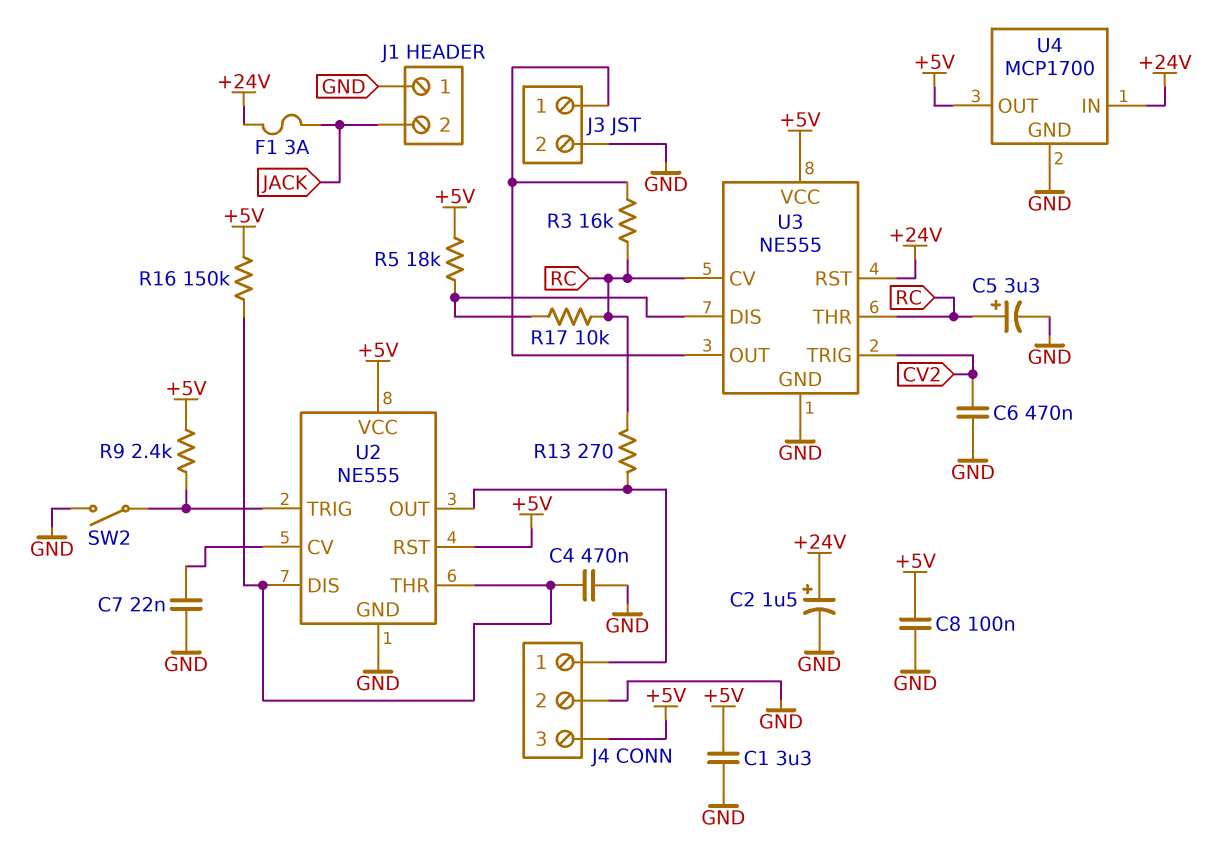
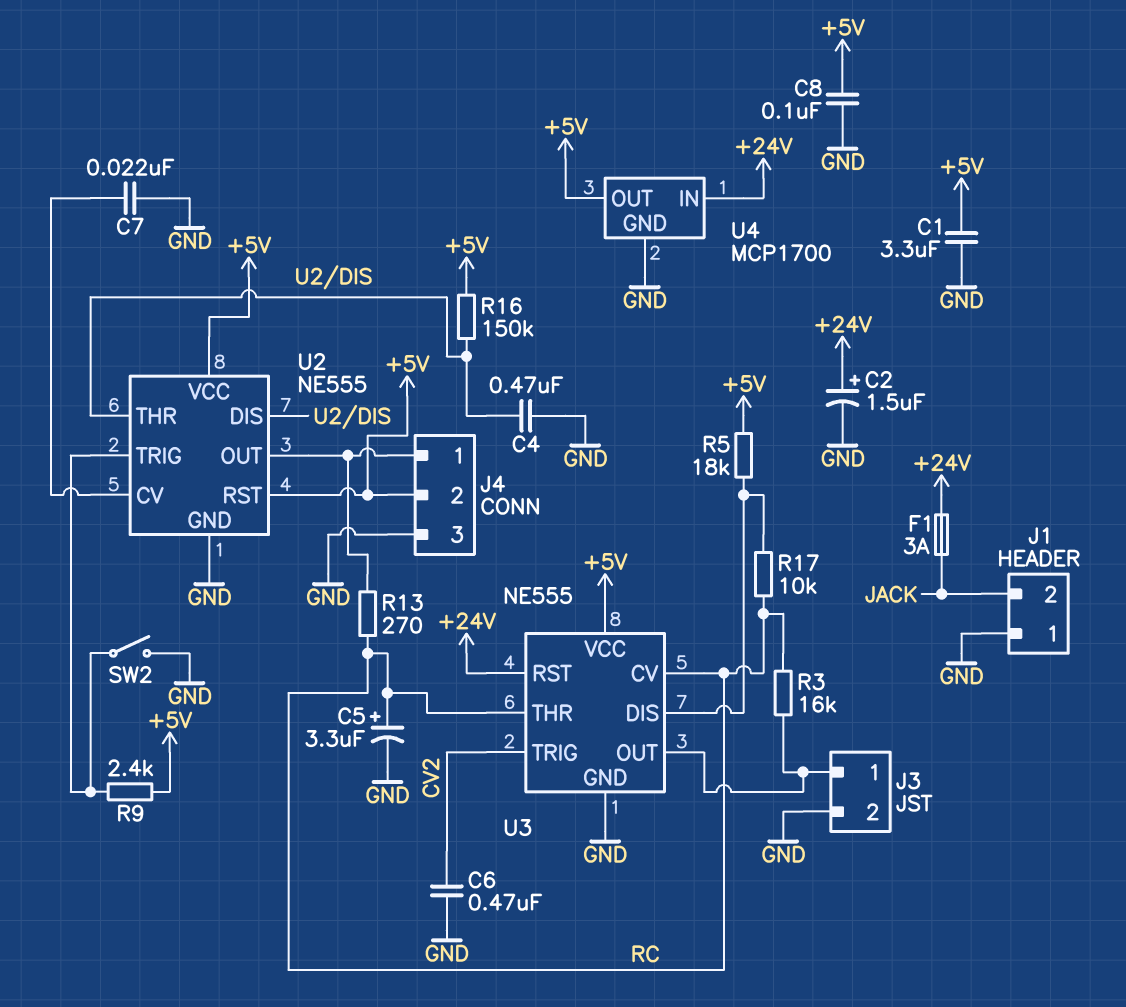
J4 pin 2: GND -> +5V
J4 pin 3: +5V -> GND

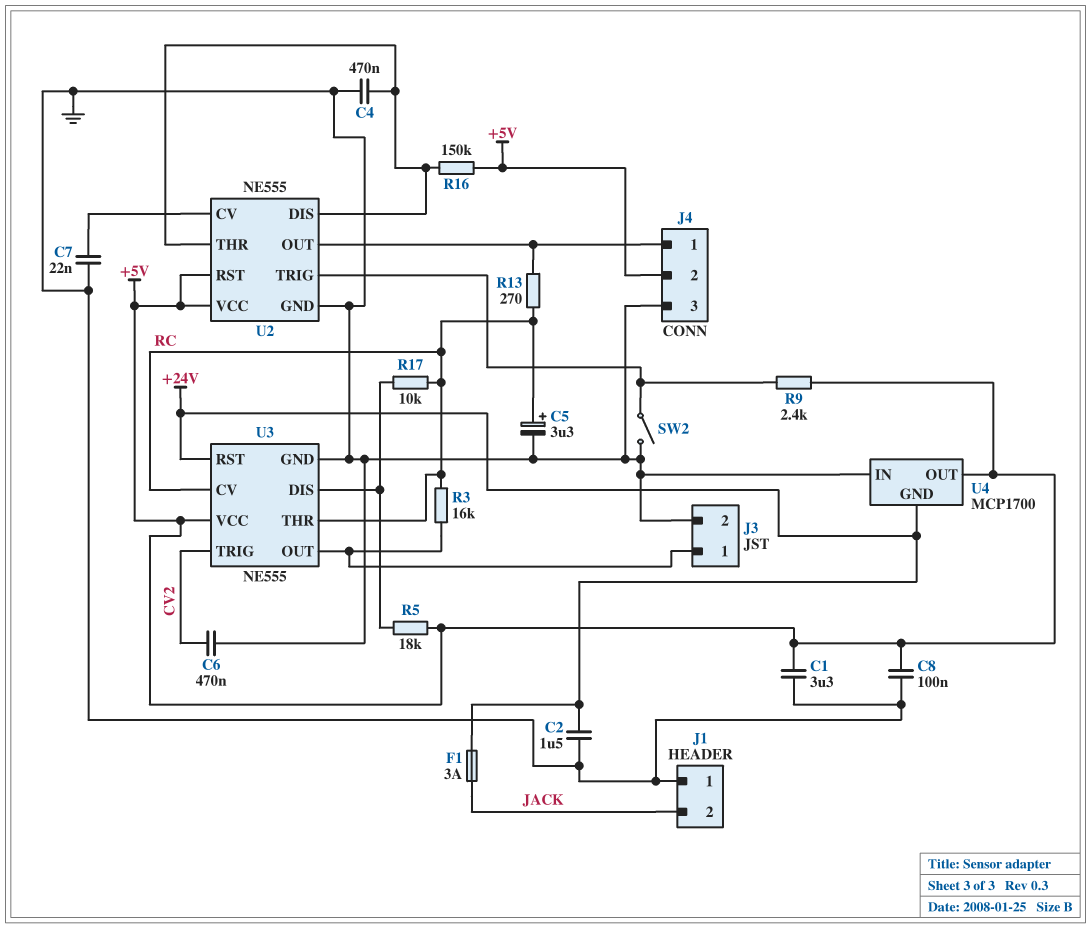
C2: 1.5uF (plus +24V, minus GND) -> 1.5uF (+24V, GND)
U4 pin GND: GND -> +24V
U4 pin IN: +24V -> GND

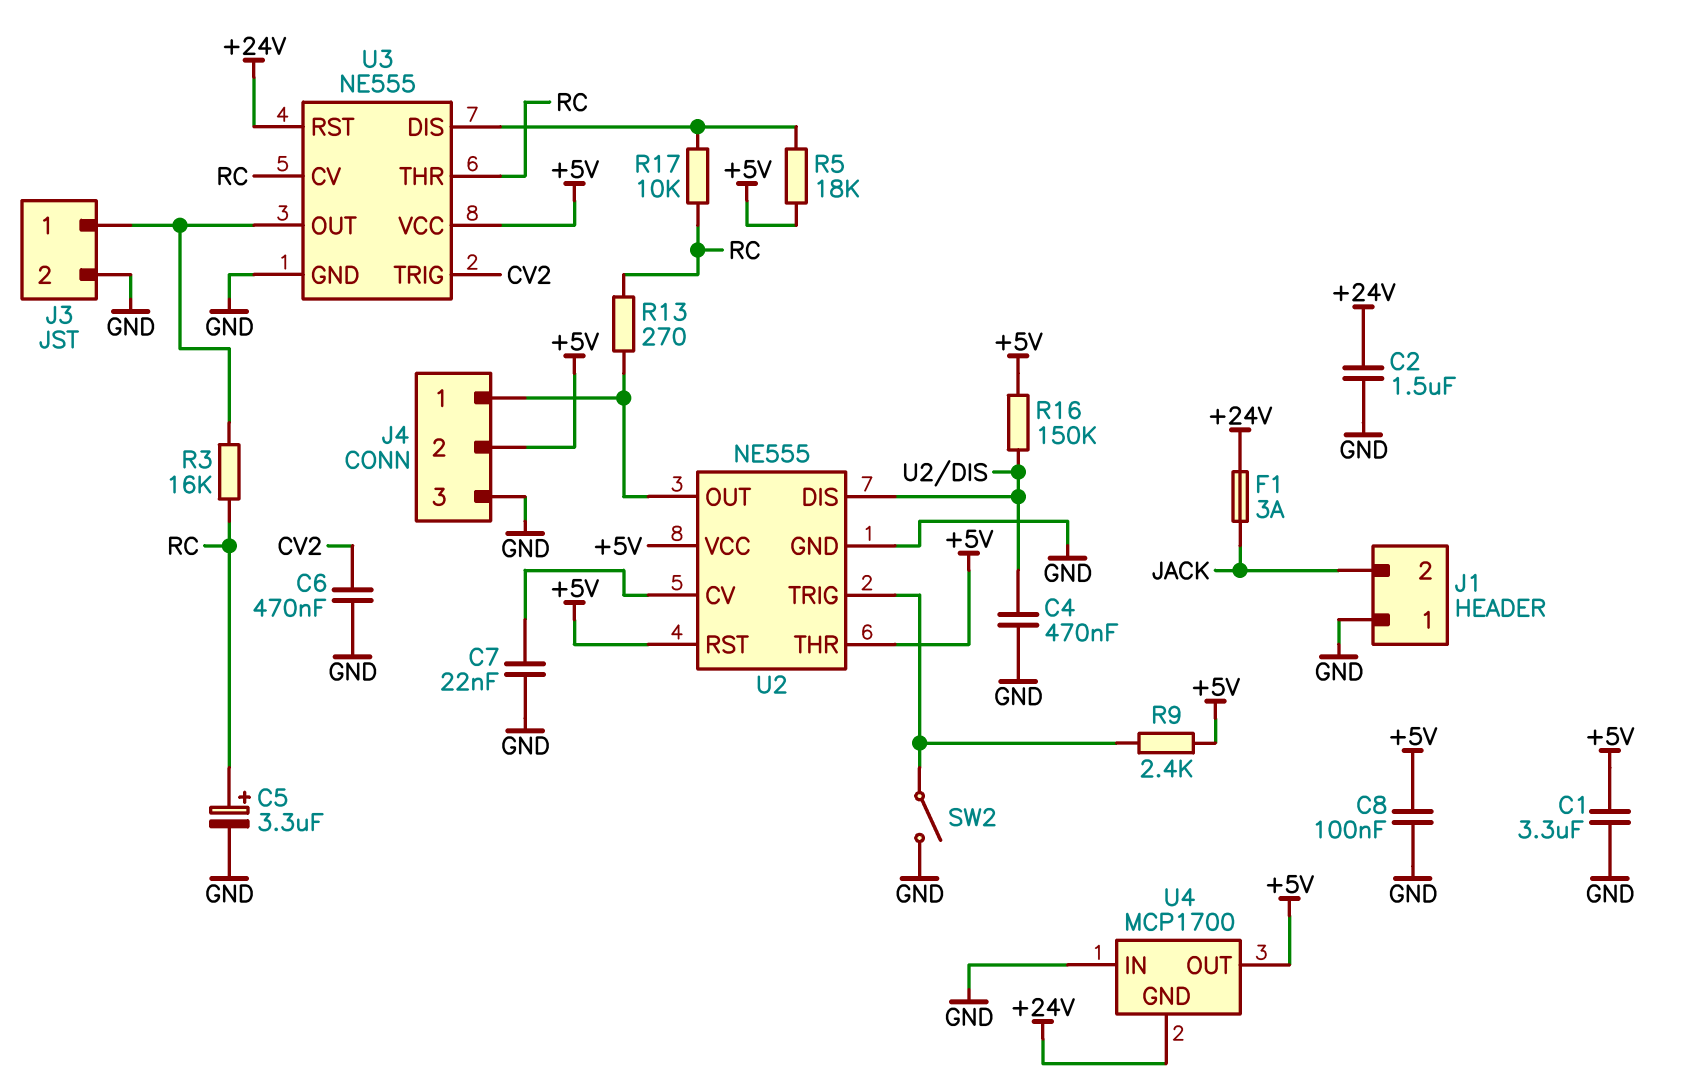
U2 pin THR: U2/DIS -> +5V

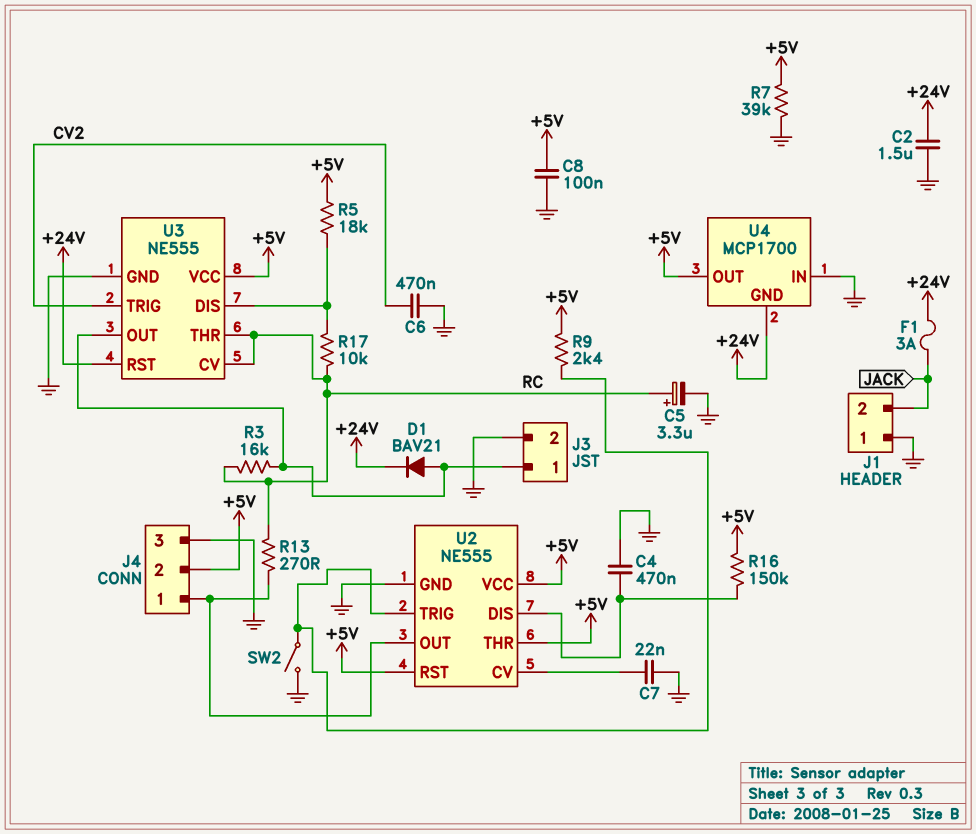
C1: 3.3uF (+5V, GND) -> none
D1: none -> diode BAV21 (A J3/1, K +24V)
R7: none -> 39k (+5V, GND)

